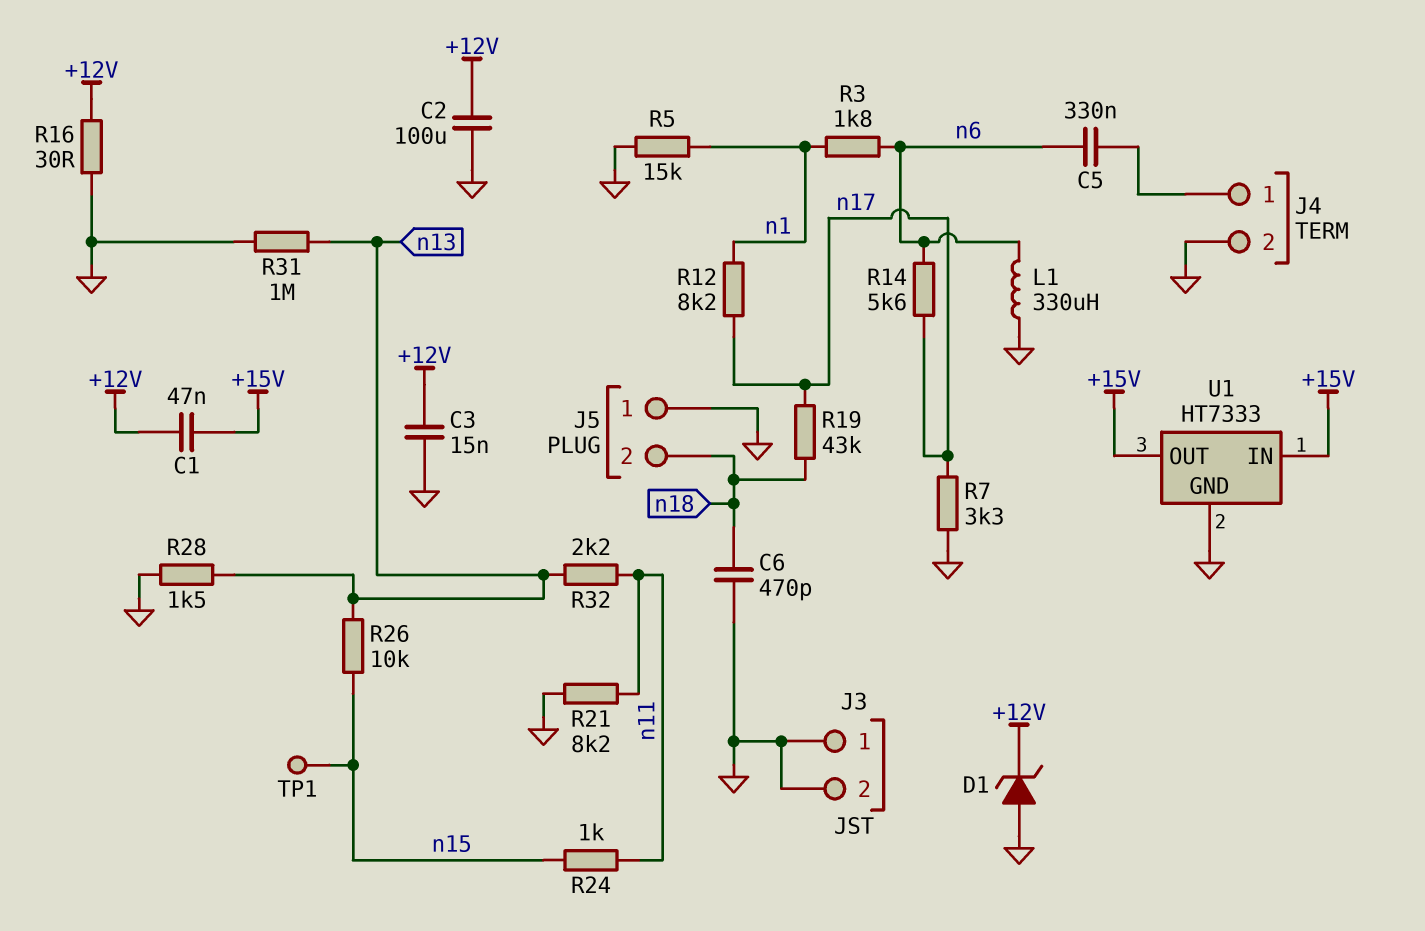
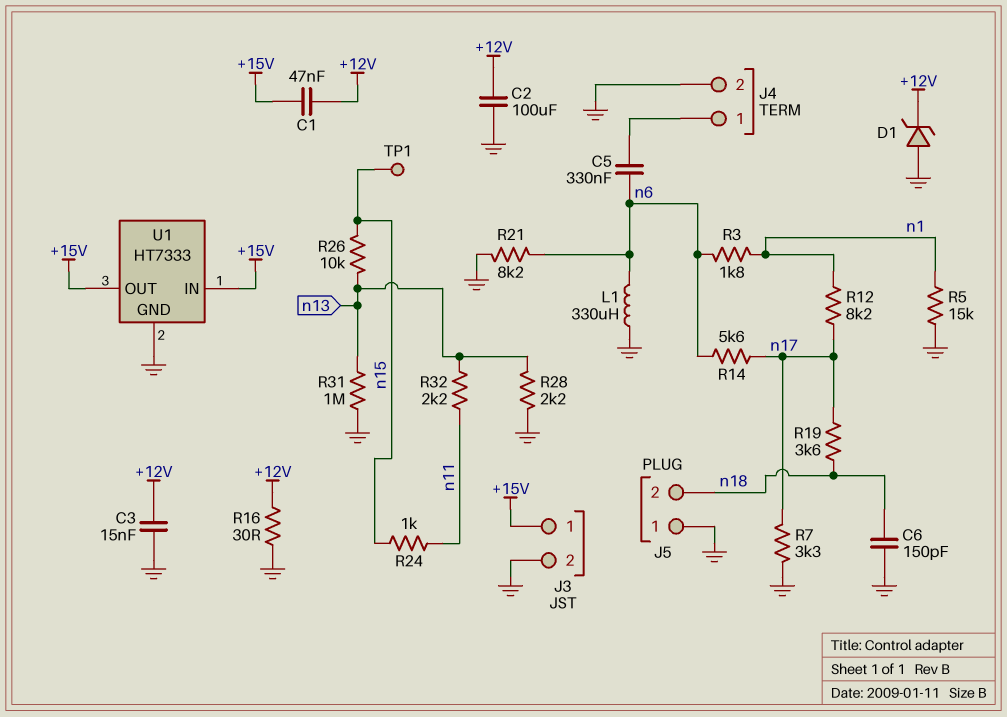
C6: 470pF (GND, n18) -> 150pF (GND, n18)
J3 pin 1: GND -> +15V
R19: 43k (n17, n18) -> 3.6k (n17, n18)
R21: 8.2k (GND, n11) -> 8.2k (GND, n6)
R28: 1.5k (GND, n13) -> 2.2k (GND, n13)

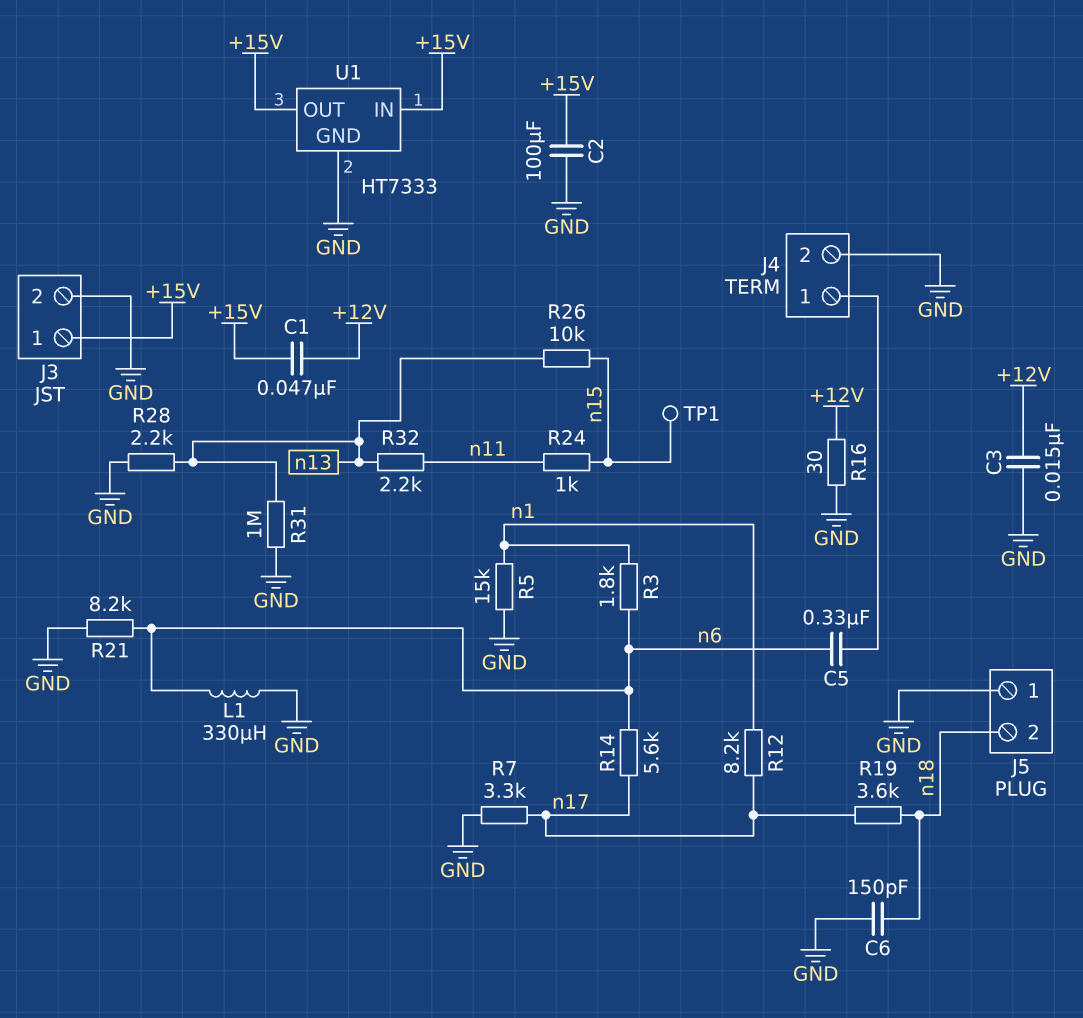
C2: 100uF (+12V, GND) -> 100uF (+15V, GND)
D1: zener (A GND, K +12V) -> none

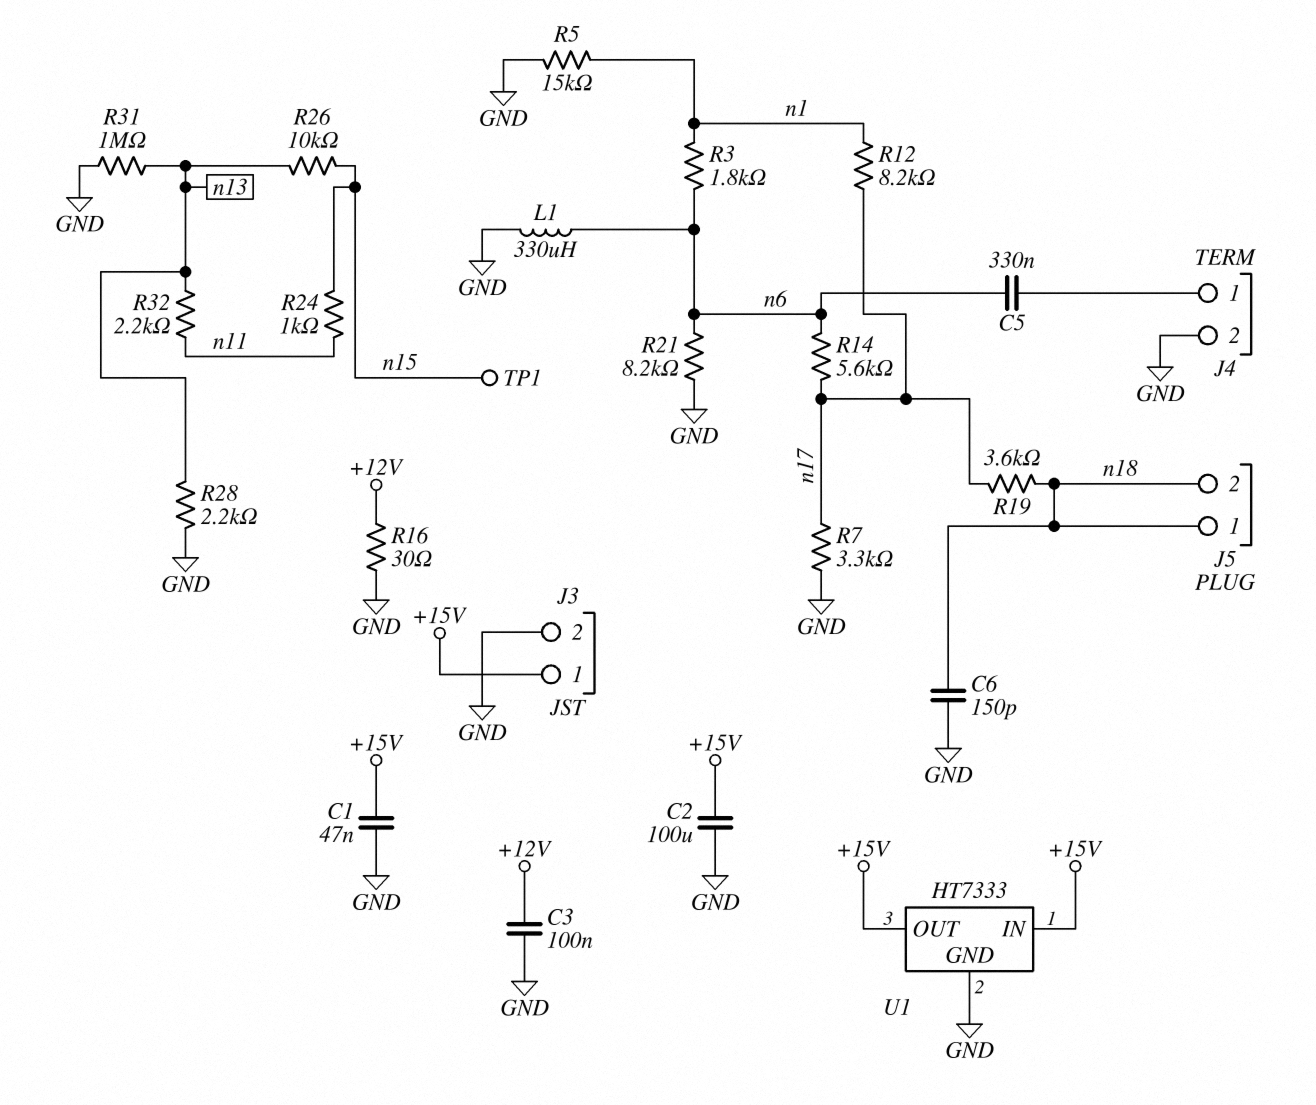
C1: 47nF (+12V, +15V) -> 47nF (+15V, GND)
C3: 15nF (+12V, GND) -> 100nF (+12V, GND)
J5 pin 1: GND -> n18

